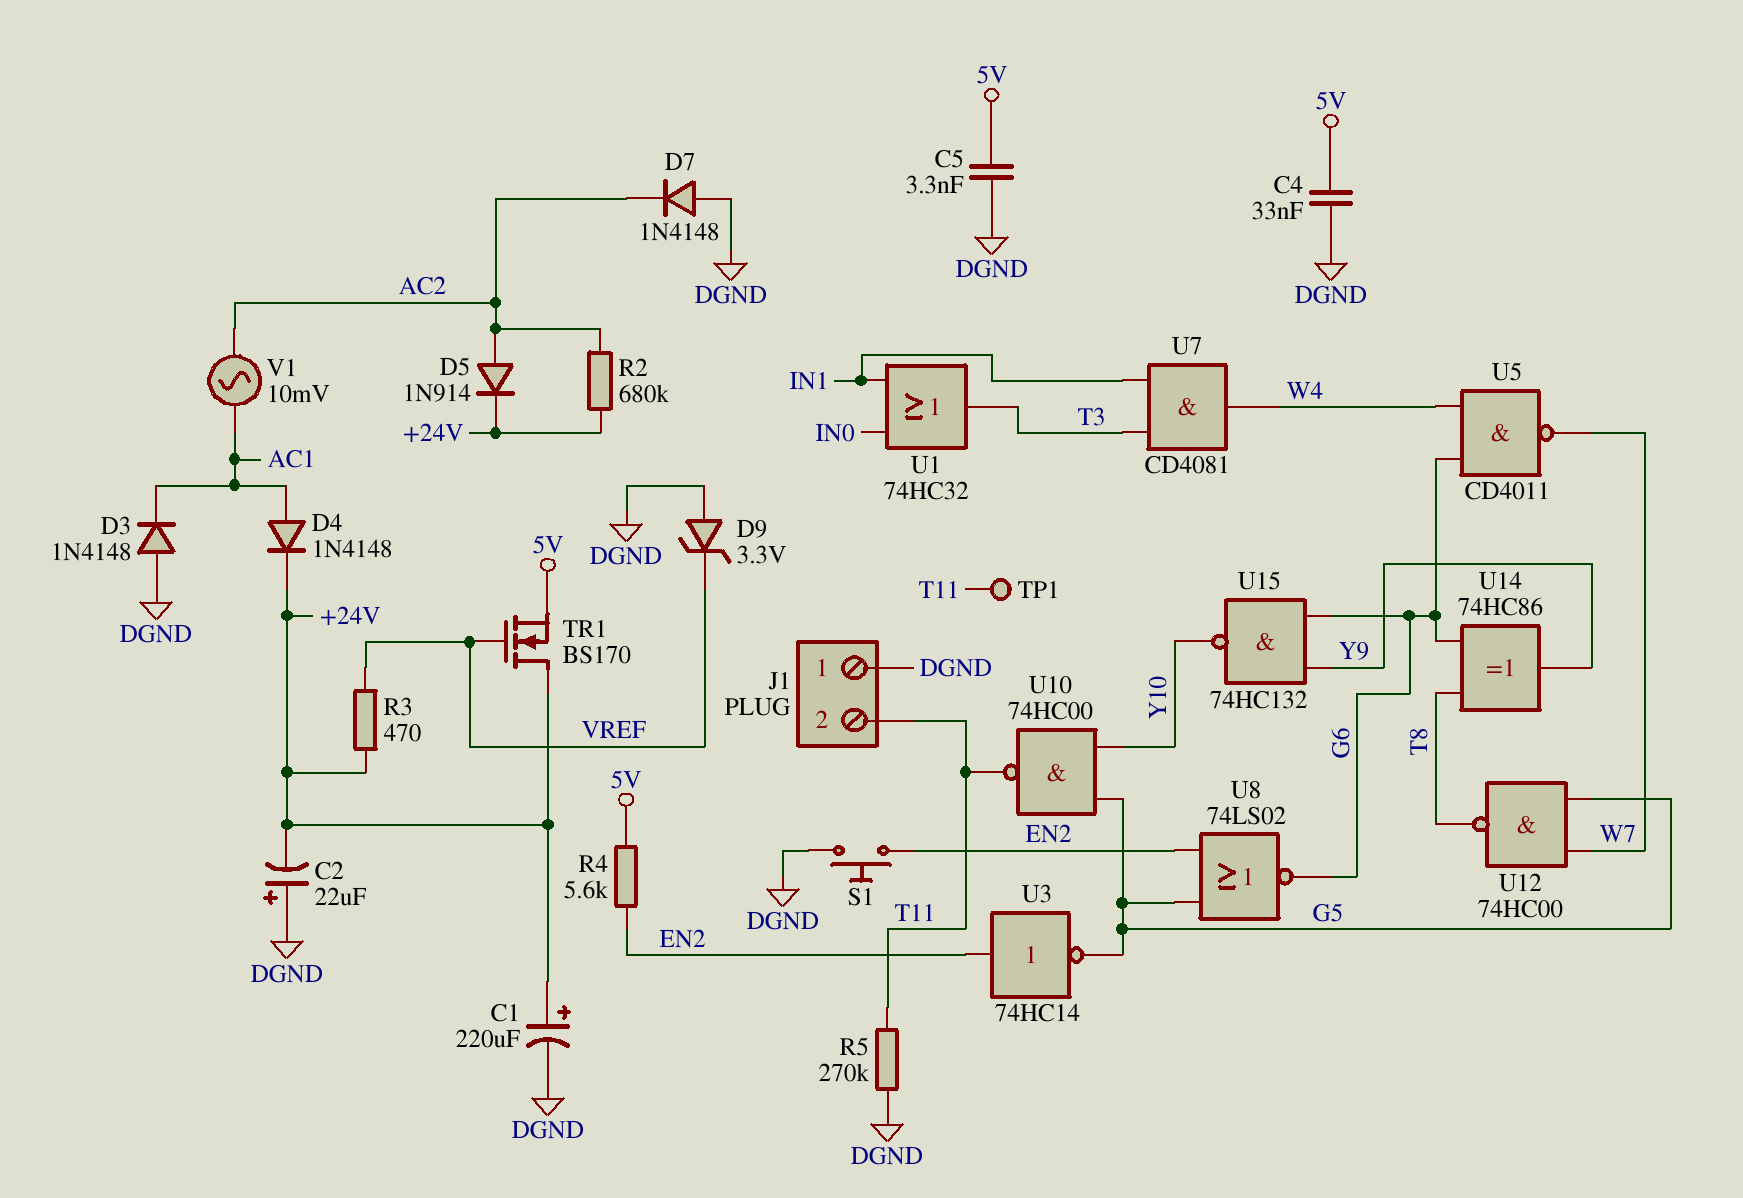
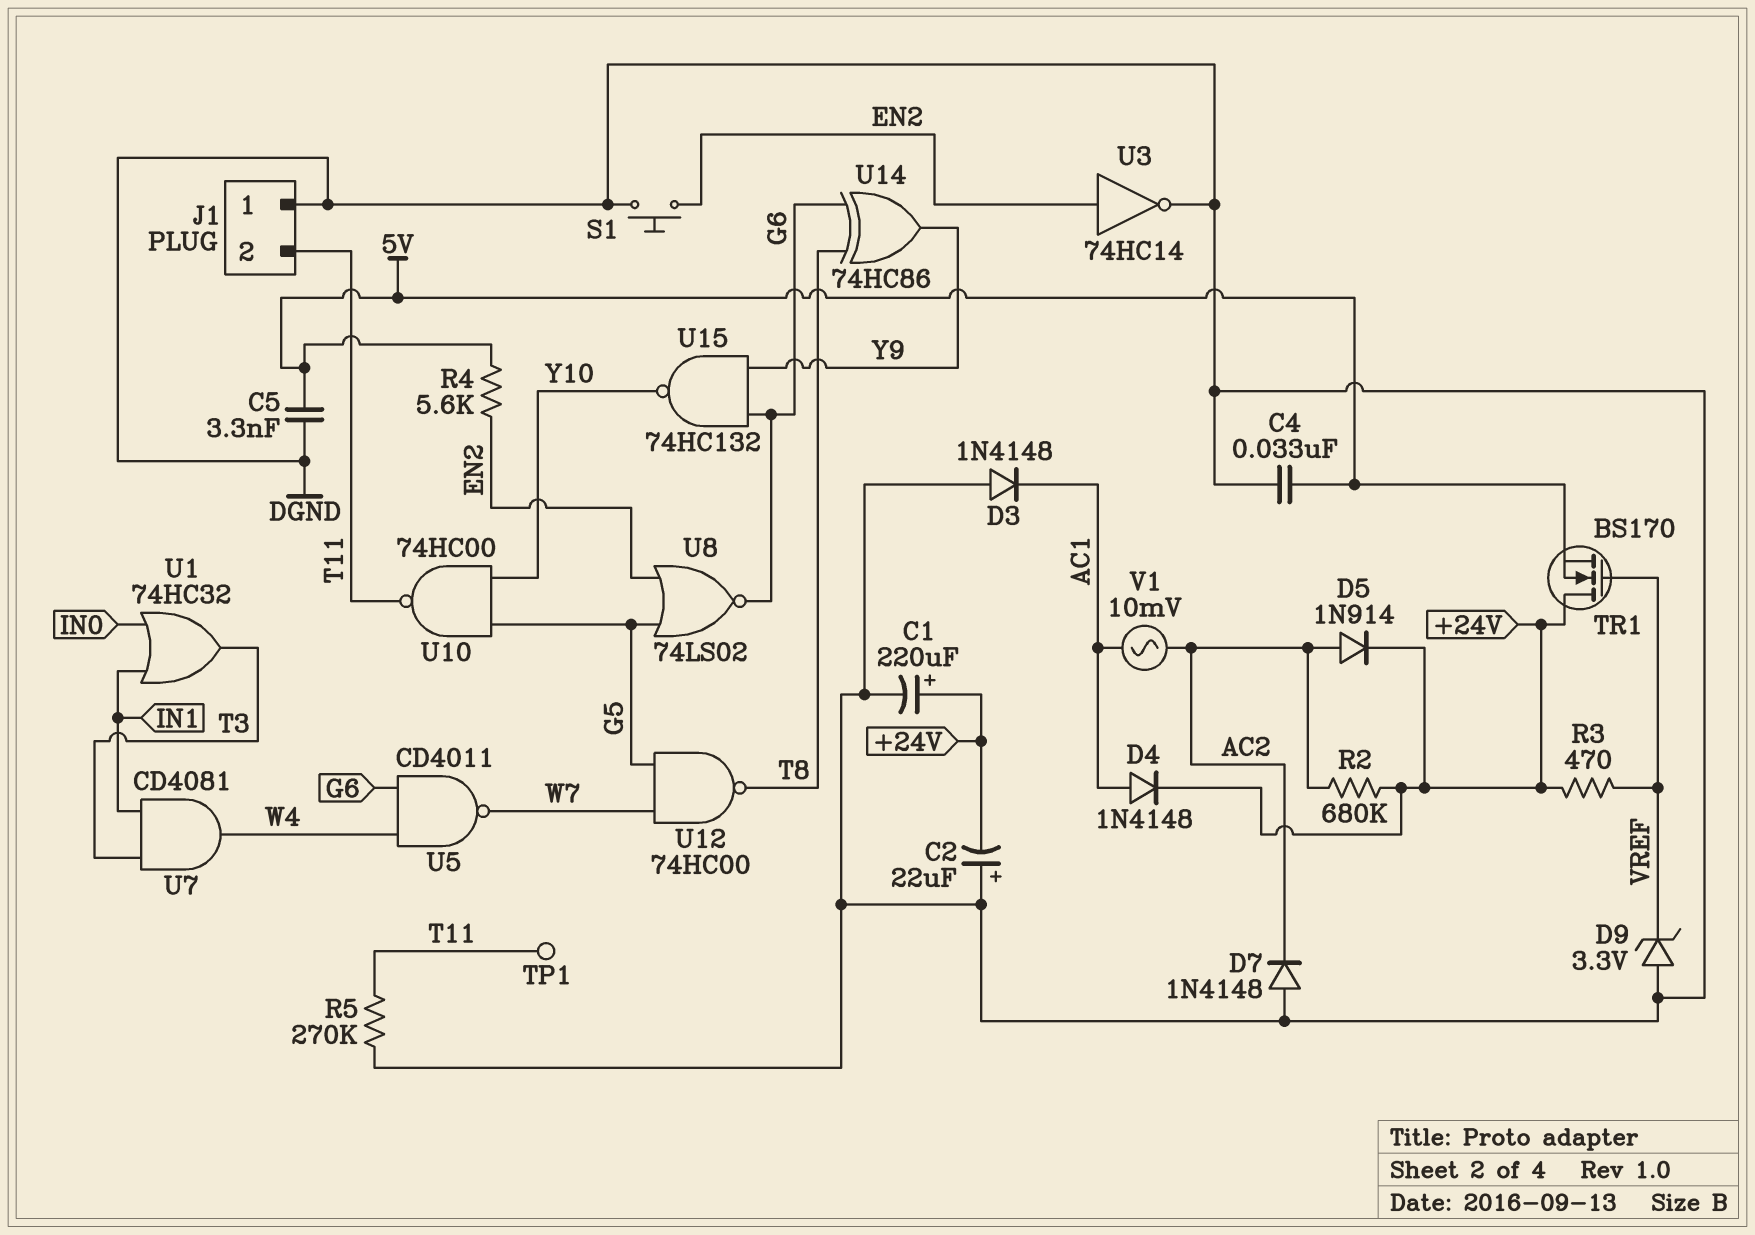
U3: NOT 74HC14 (in EN2, out G5) -> NOT 74HC14 (in EN2, out DGND)

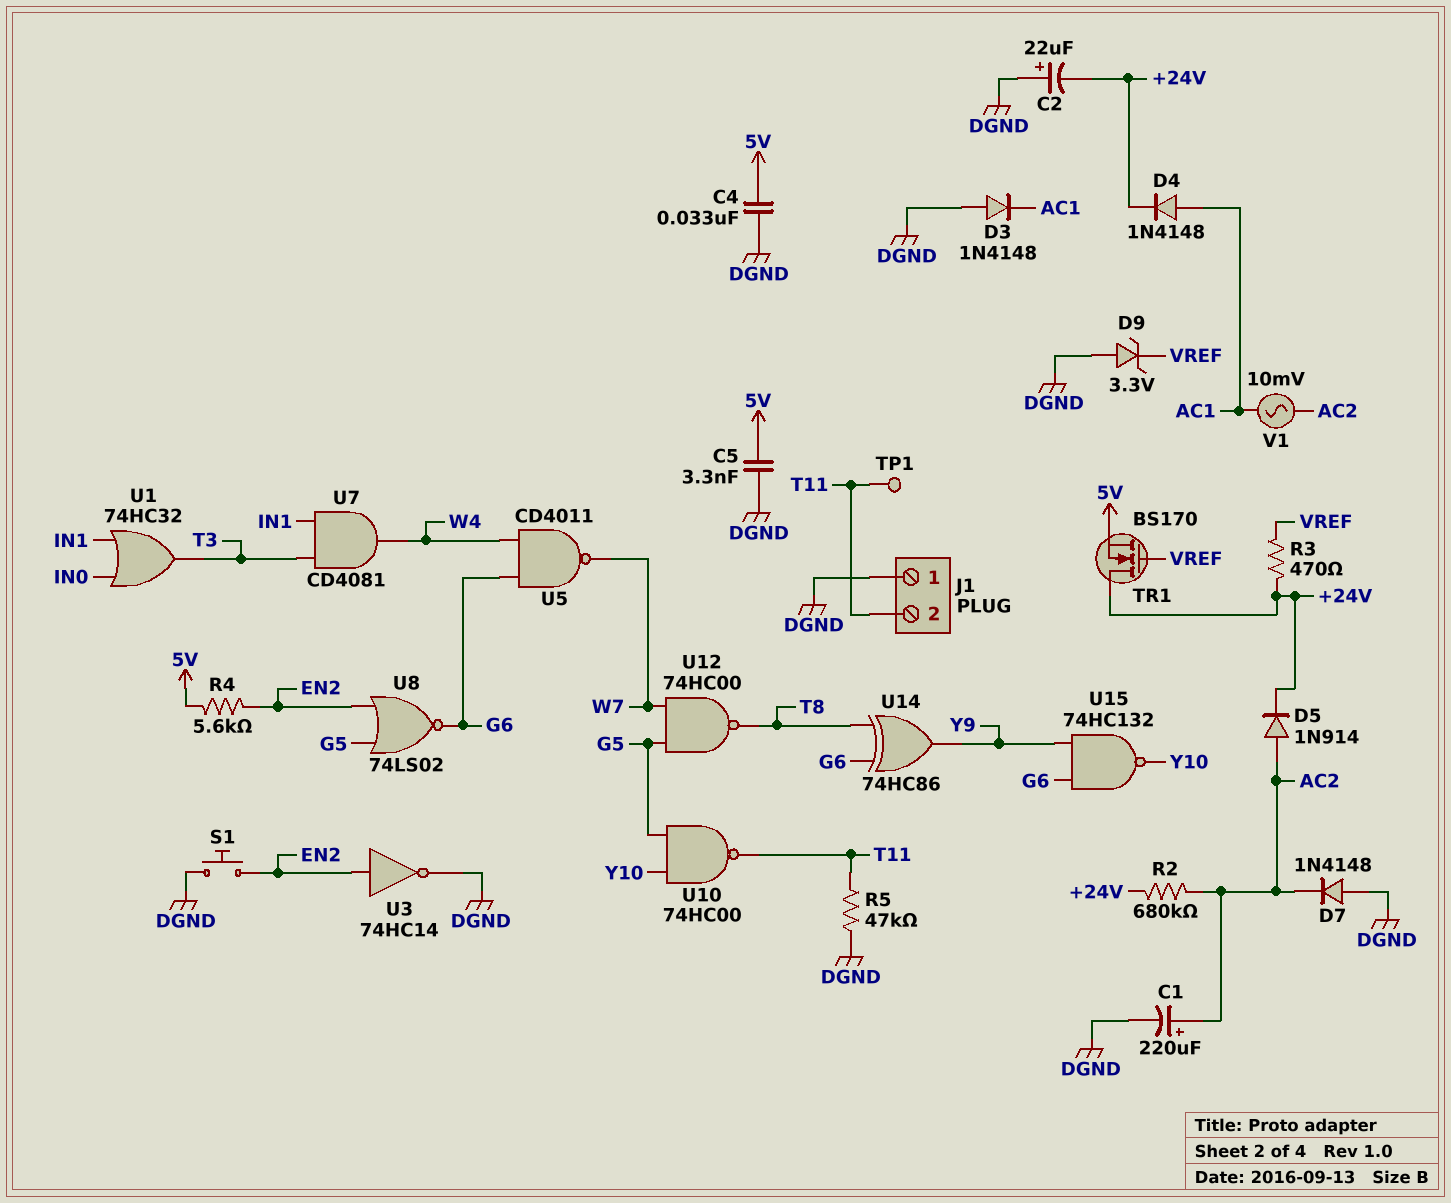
C1: 220uF (plus +24V, minus DGND) -> 220uF (plus AC2, minus DGND)
R5: 270k (DGND, T11) -> 47k (DGND, T11)

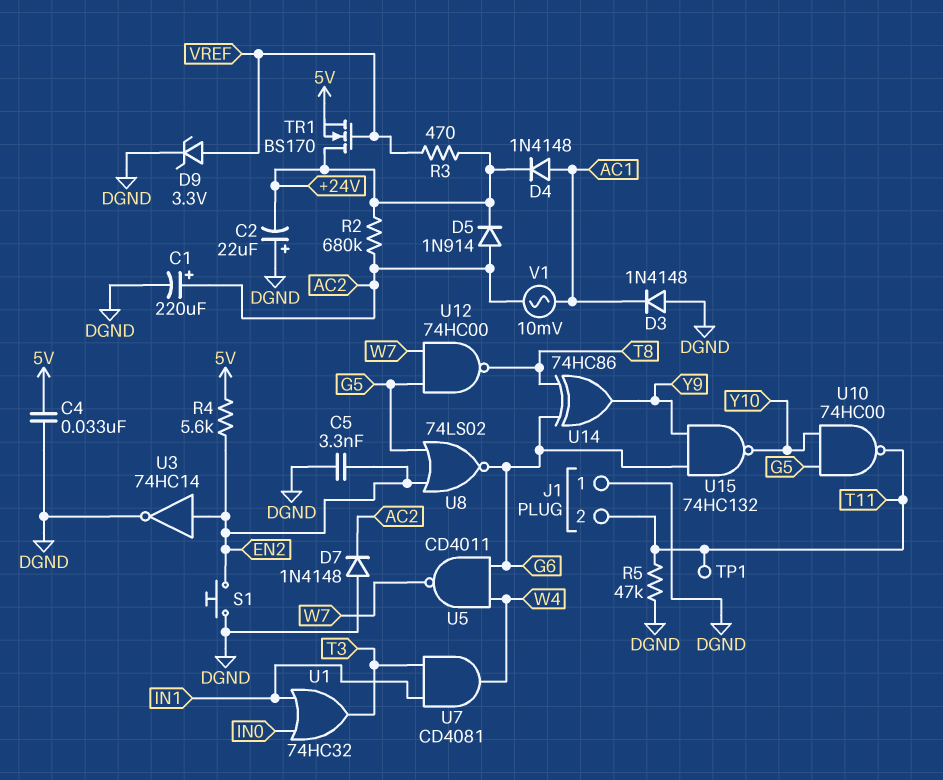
C5: 3.3nF (5V, DGND) -> 3.3nF (DGND, EN2)
D9: zener 3.3V (A DGND, K VREF) -> zener 3.3V (A VREF, K DGND)

